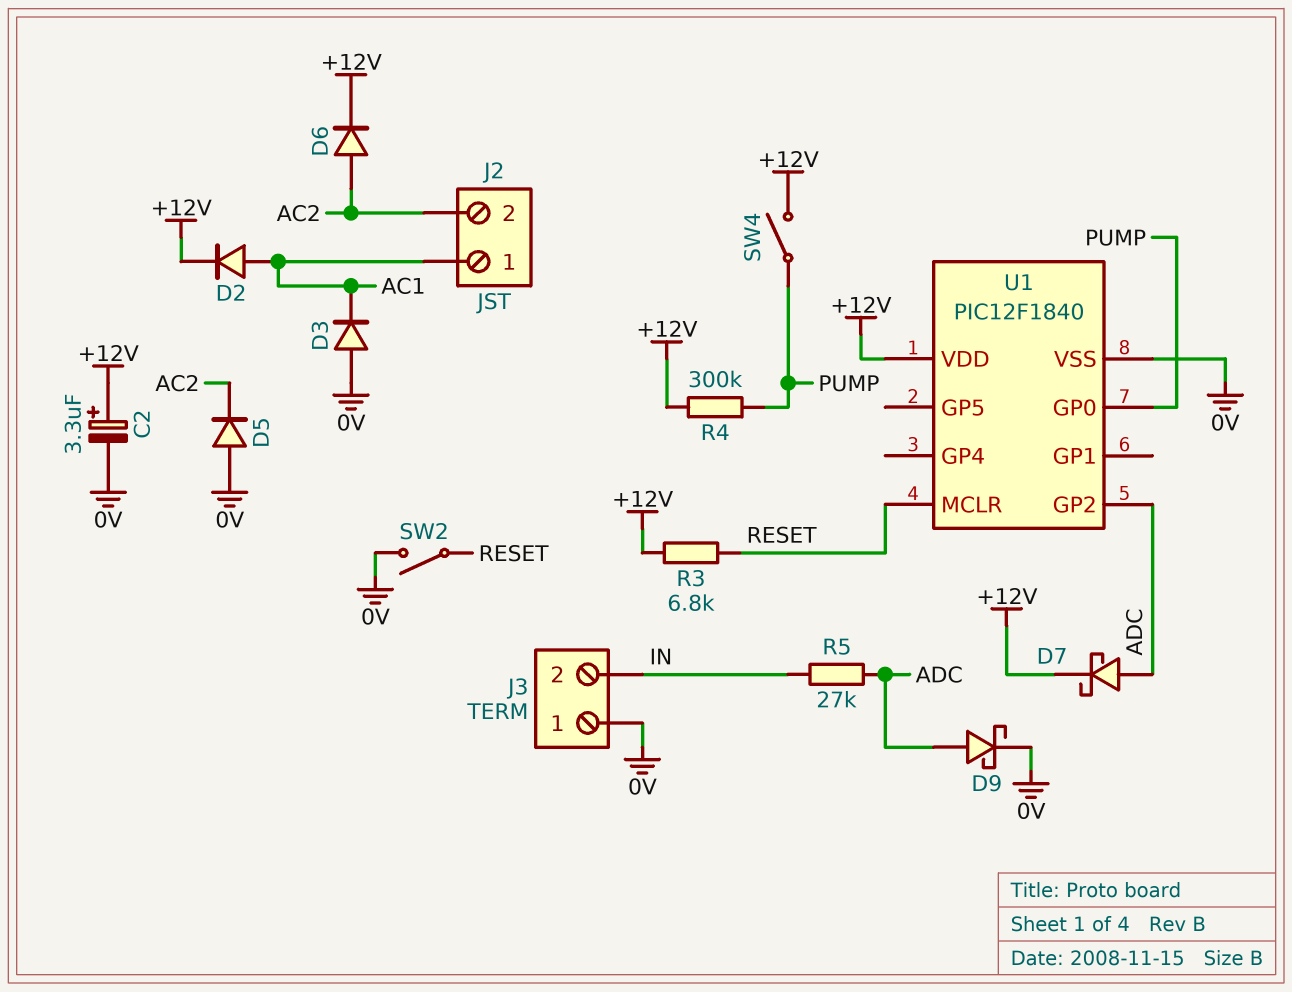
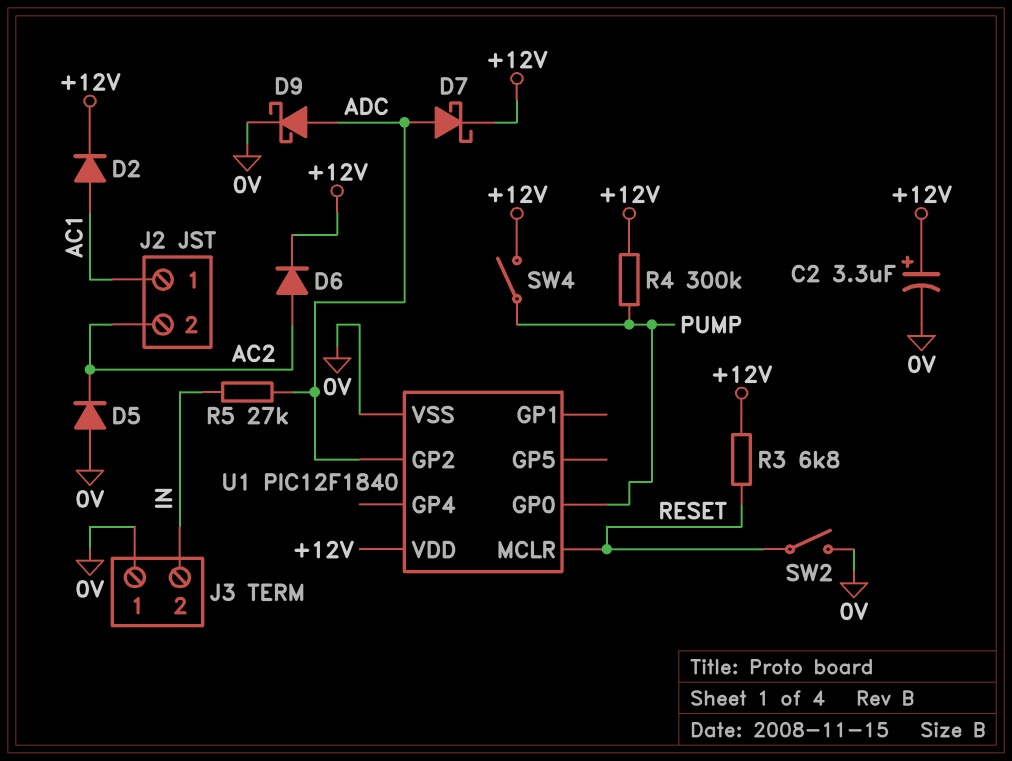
D3: diode (A 0V, K AC1) -> none

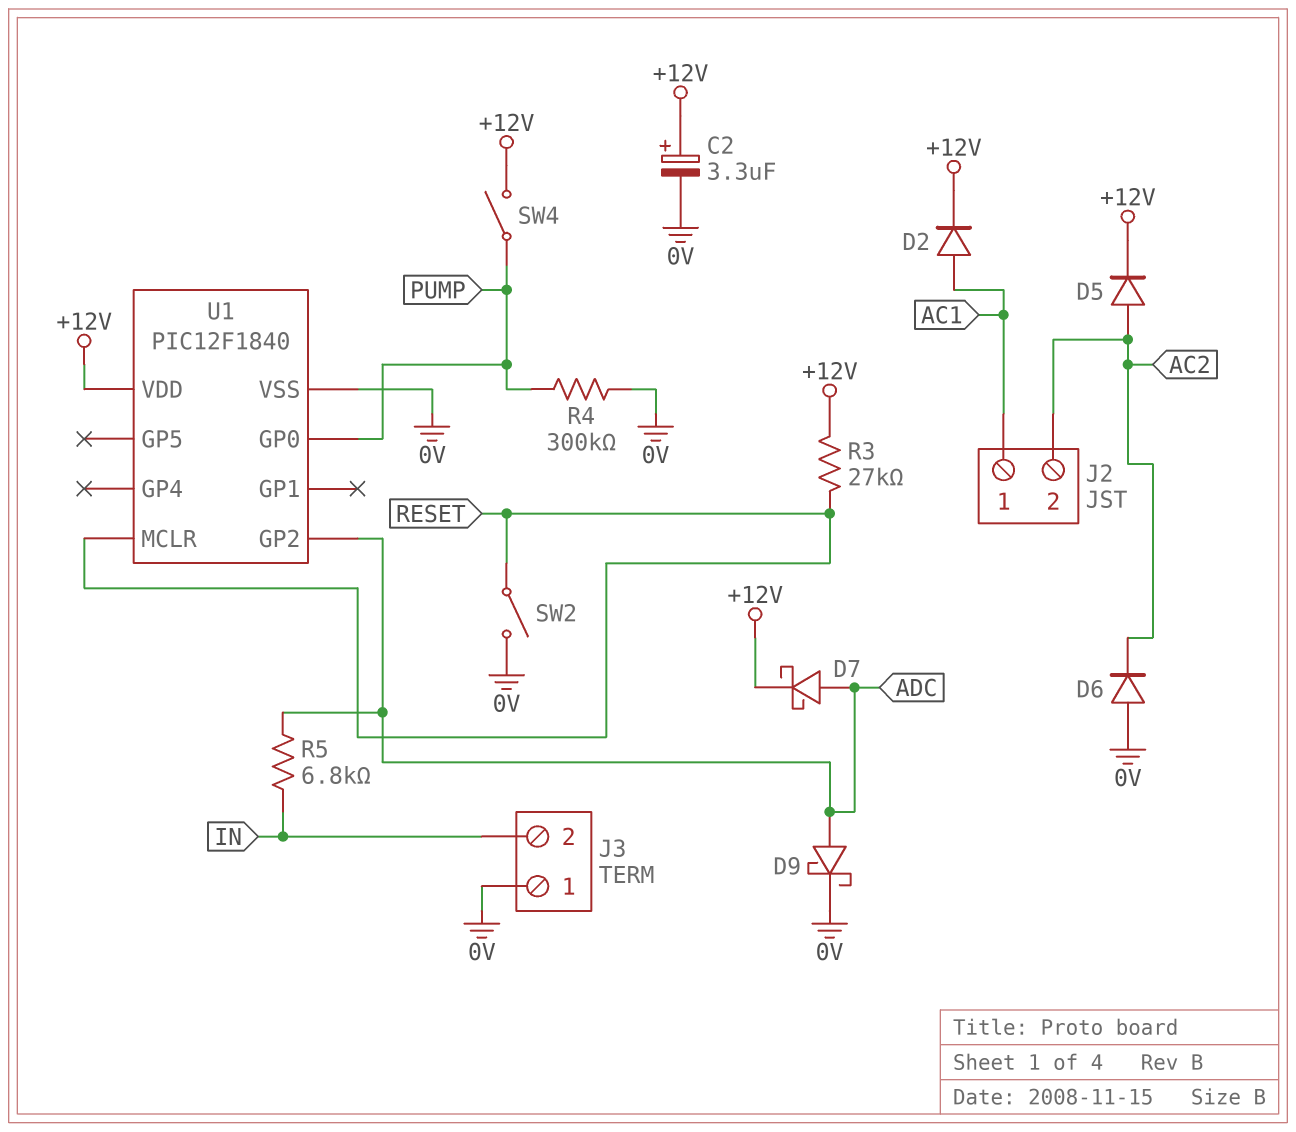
D5: diode (A 0V, K AC2) -> diode (A AC2, K +12V)
D6: diode (A AC2, K +12V) -> diode (A 0V, K AC2)
R3: 6.8k (+12V, RESET) -> 27k (+12V, RESET)
R4: 300k (+12V, PUMP) -> 300k (0V, PUMP)
R5: 27k (ADC, IN) -> 6.8k (ADC, IN)

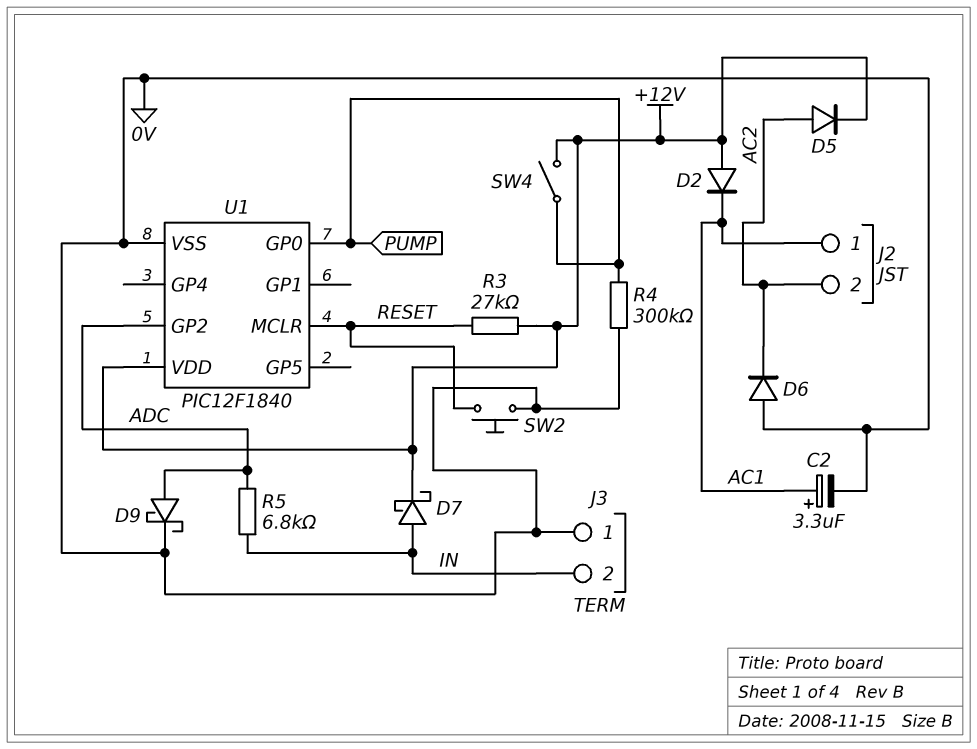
C2: 3.3uF (plus +12V, minus 0V) -> 3.3uF (plus AC1, minus 0V)
D2: diode (A AC1, K +12V) -> diode (A +12V, K AC1)
D7: schottky (A ADC, K +12V) -> schottky (A IN, K +12V)
SW2: switch (0V, RESET) -> button (0V, RESET)

